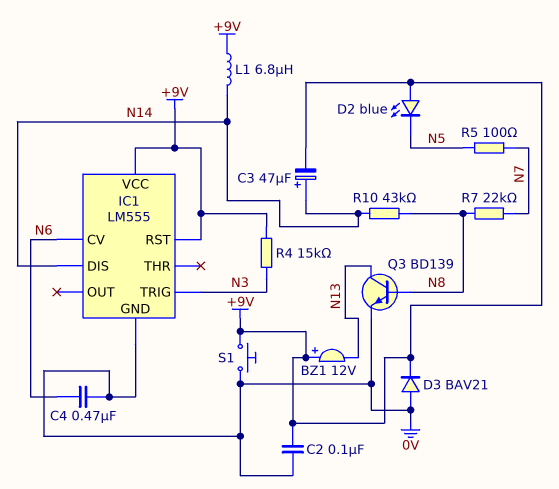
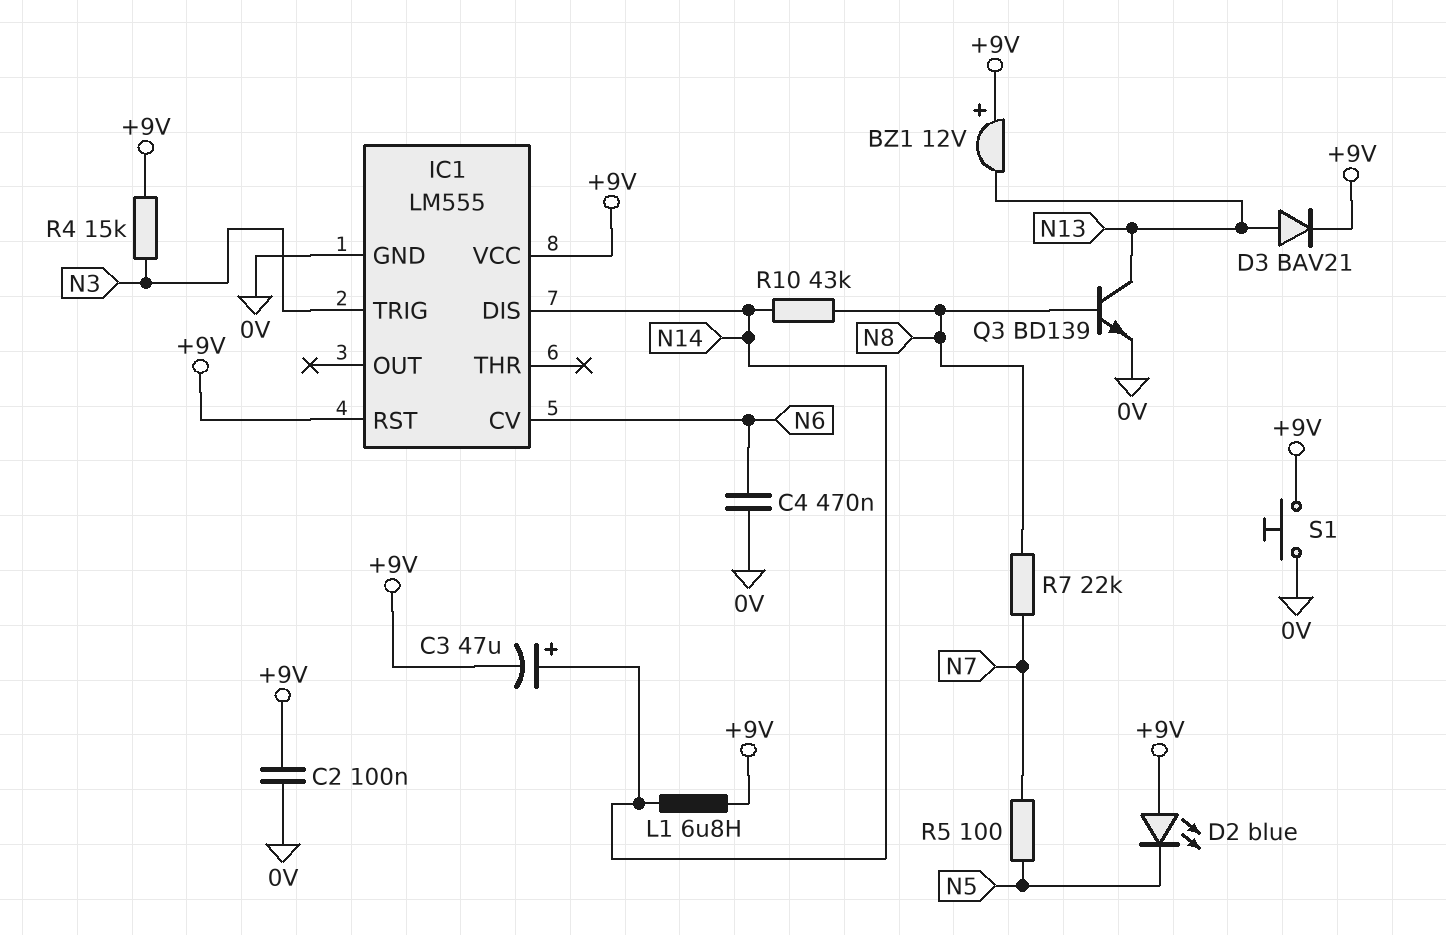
D3: diode BAV21 (A 0V, K +9V) -> diode BAV21 (A N13, K +9V)

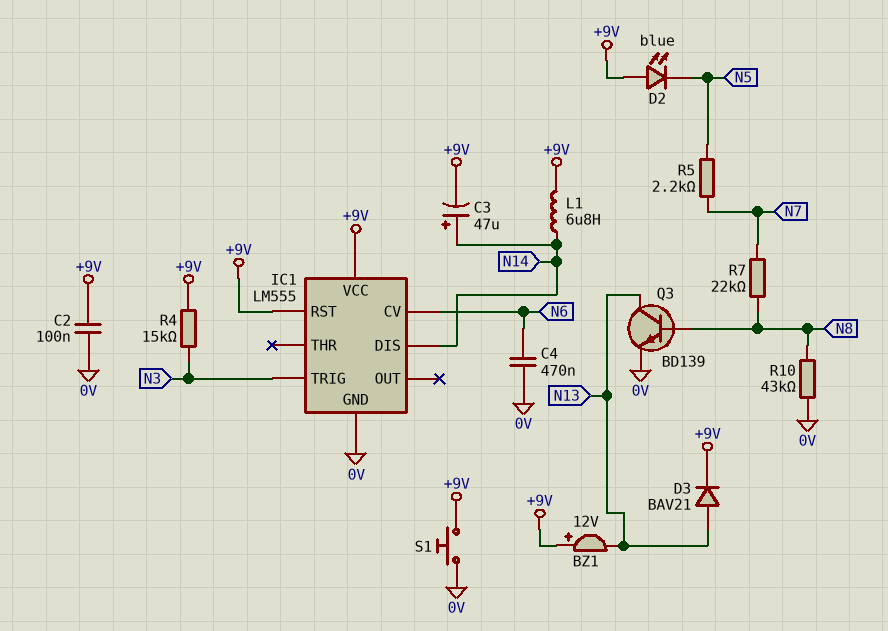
R5: 100 (N5, N7) -> 2.2k (N5, N7)
R10: 43k (N8, N14) -> 43k (0V, N8)

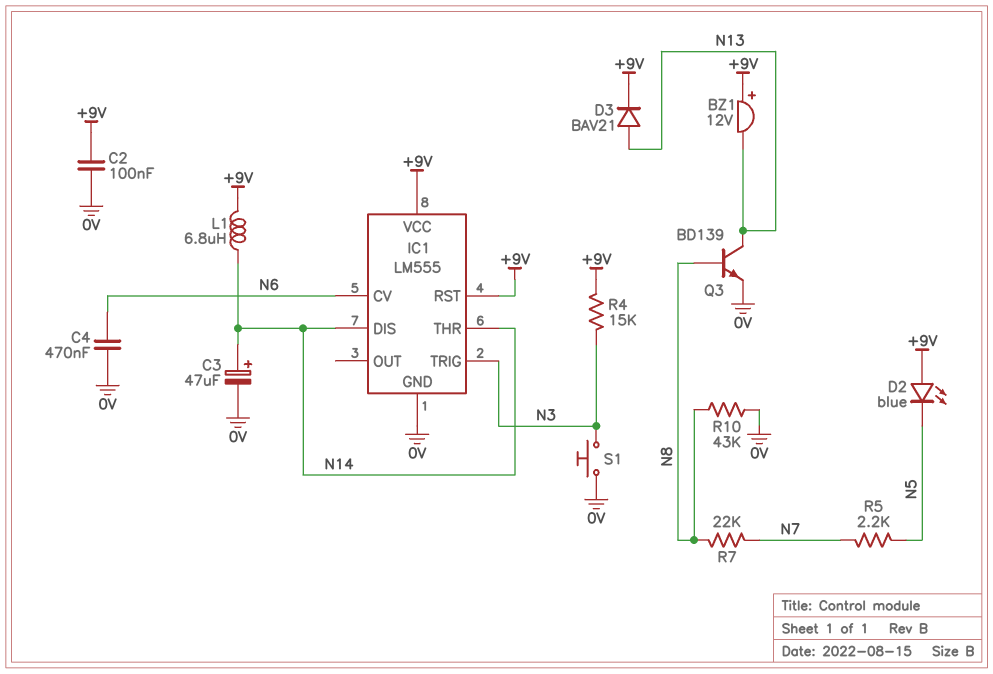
C3: 47uF (plus N14, minus +9V) -> 47uF (plus N14, minus 0V)
IC1 pin THR: none -> N14
S1: button (+9V, 0V) -> button (0V, N3)

